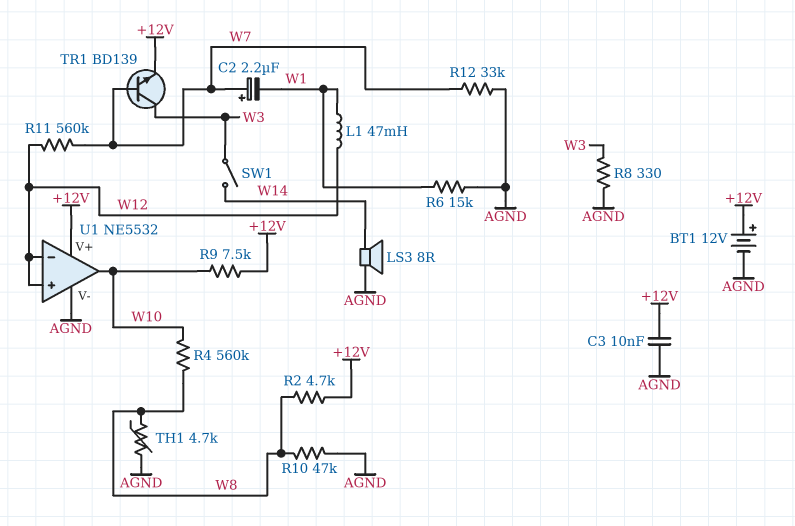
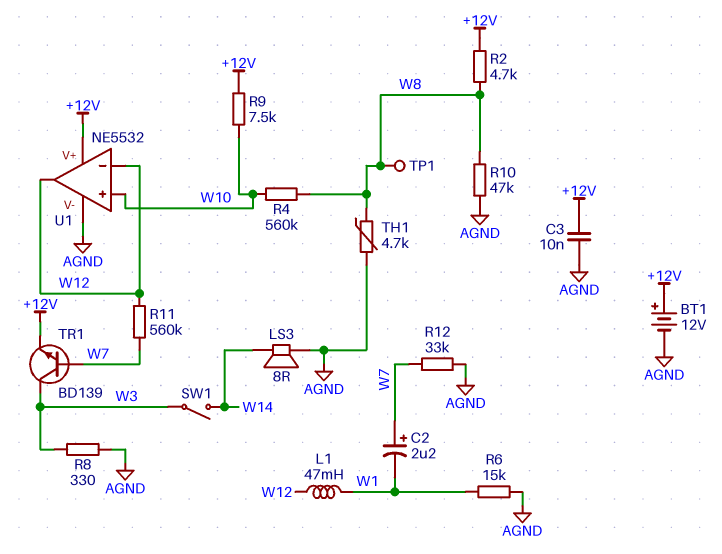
TP1: none -> test point (W8)
U1 pin in+: W12 -> W10
U1 pin out: W10 -> W12

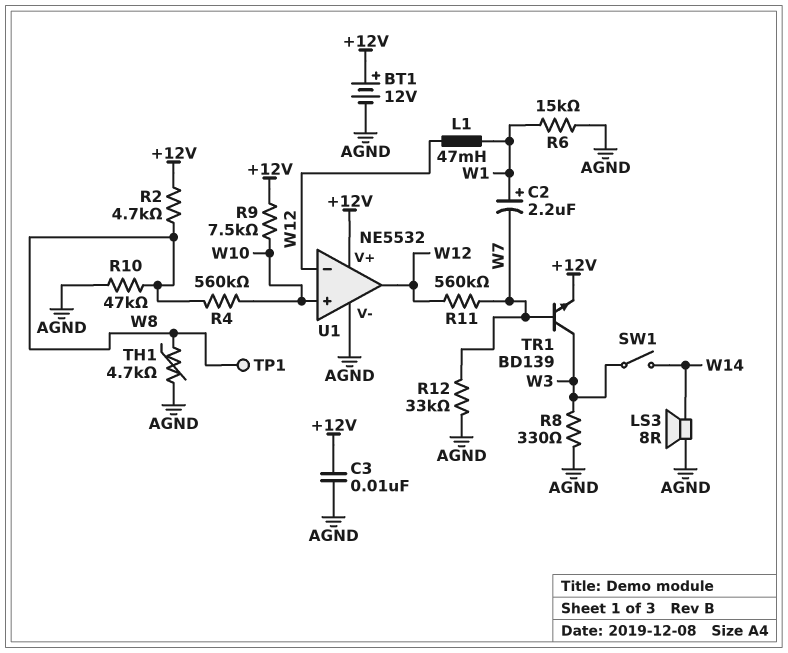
C2: 2.2uF (plus W7, minus W1) -> 2.2uF (plus W1, minus W7)

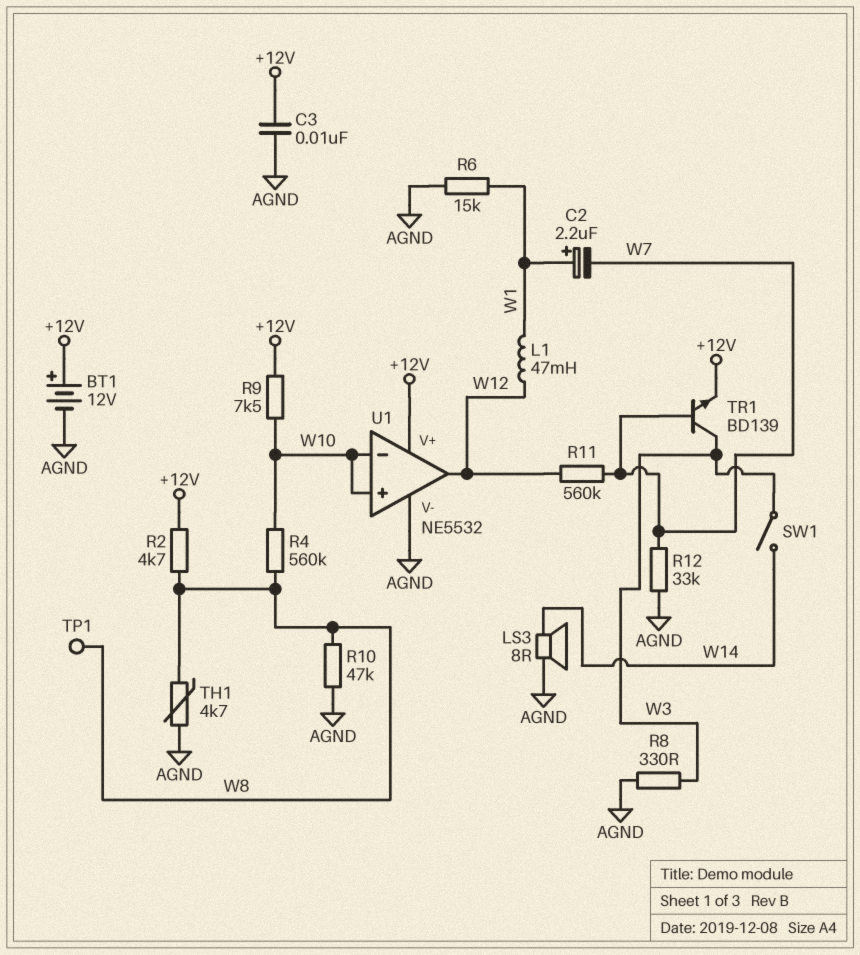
U1 pin in-: W12 -> W10

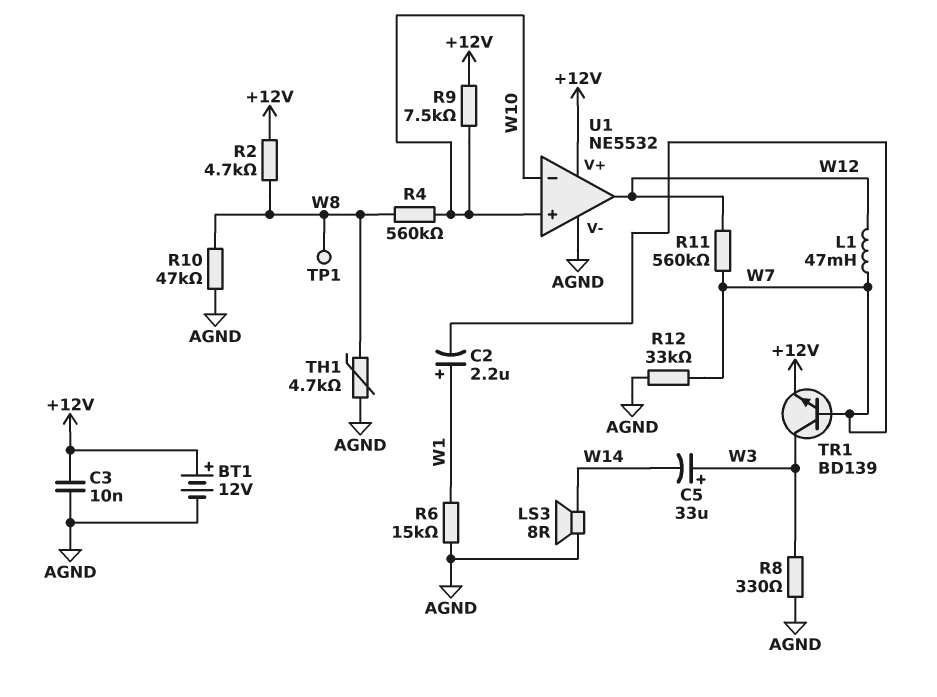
C5: none -> 33uF (plus W3, minus W14)
L1: 47mH (W1, W12) -> 47mH (W7, W12)
SW1: switch (W3, W14) -> none

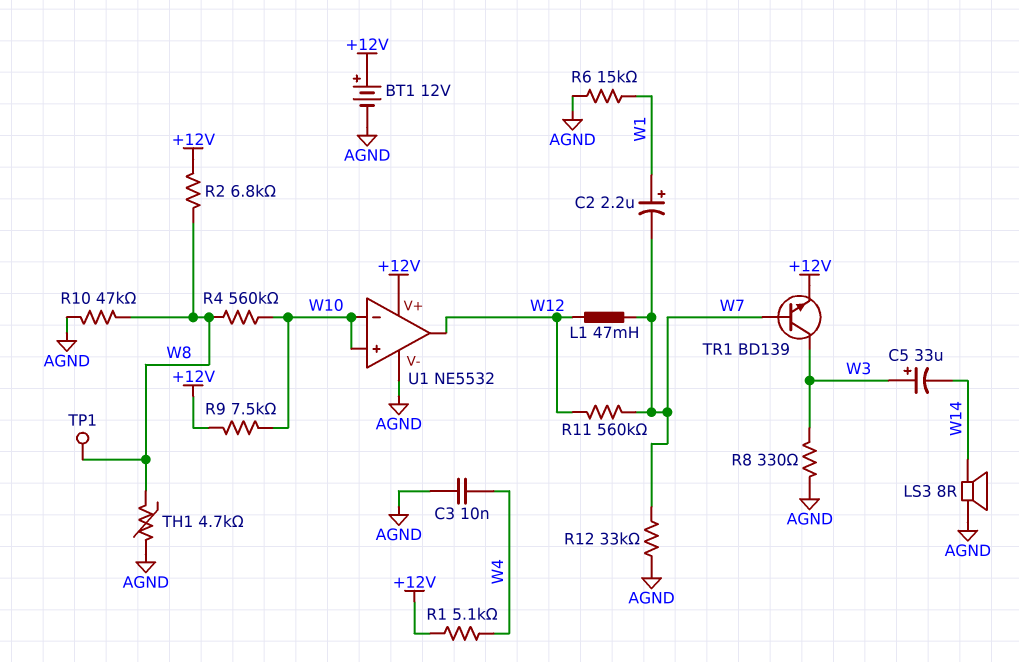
C3: 10nF (+12V, AGND) -> 10nF (AGND, W4)
R1: none -> 5.1k (+12V, W4)
R2: 4.7k (+12V, W8) -> 6.8k (+12V, W8)

